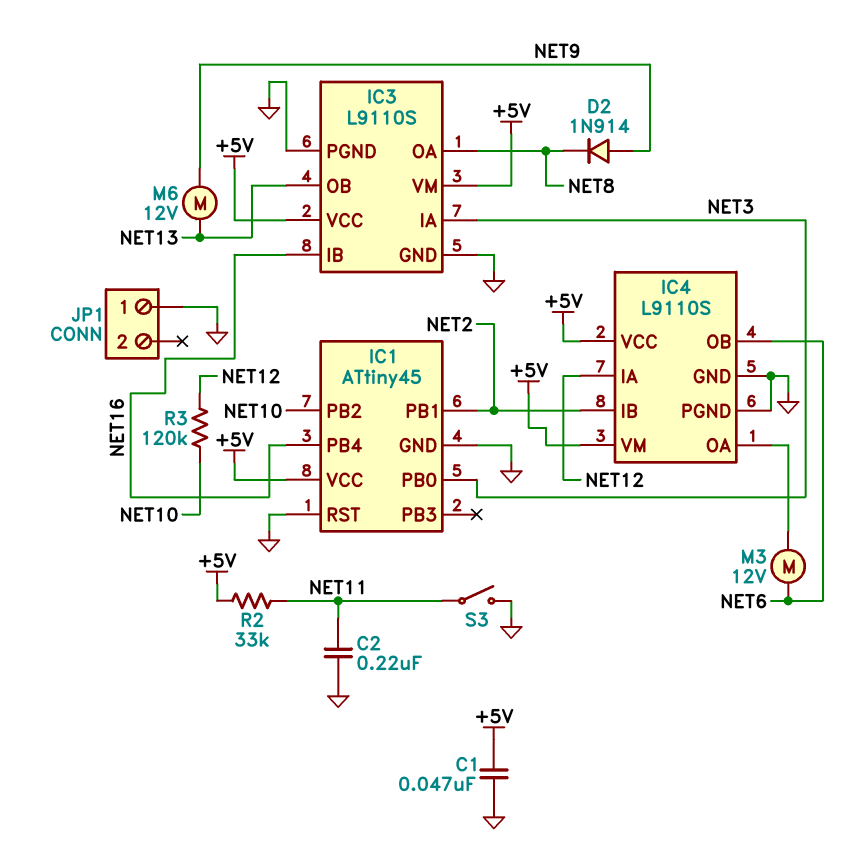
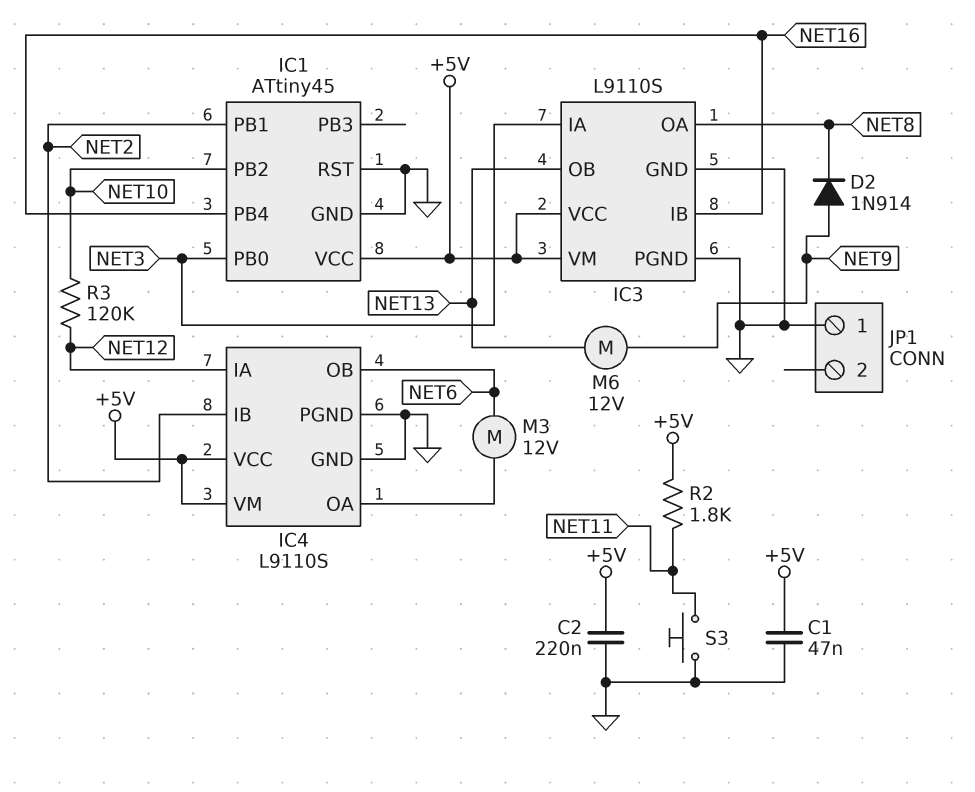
C2: 220nF (GND, NET11) -> 220nF (+5V, GND)
R2: 33k (+5V, NET11) -> 1.8k (+5V, NET11)
S3: switch (GND, NET11) -> button (GND, NET11)

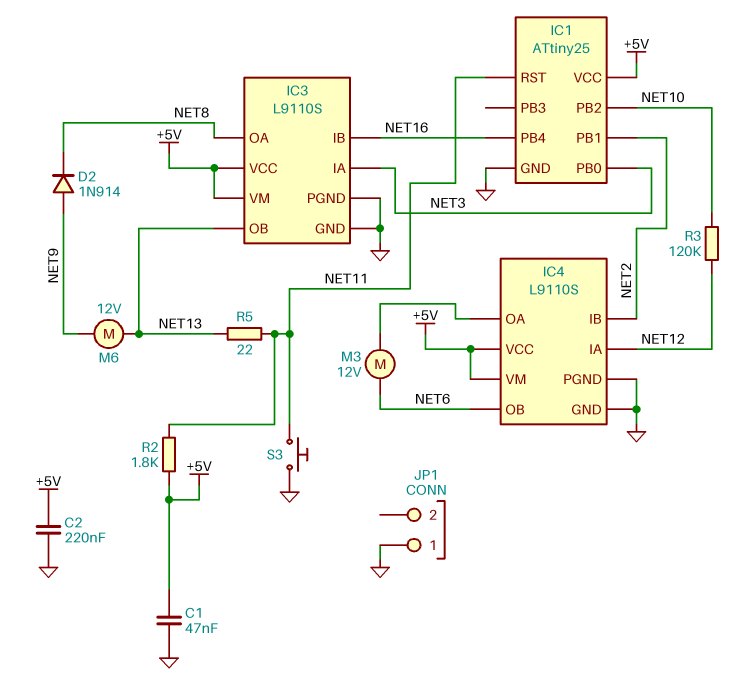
IC1: ATtiny45 -> ATtiny25
IC1 pin RST: GND -> NET11
R5: none -> 22 (NET11, NET13)

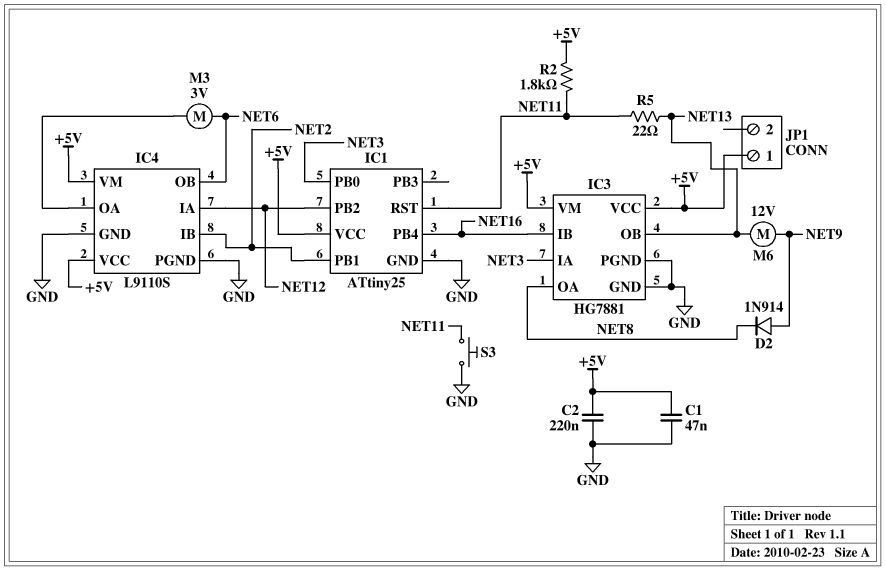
IC1 pin PB2: NET10 -> NET12
IC3: L9110S -> HG7881
JP1 pin 1: GND -> +5V
M3: motor 12V (IC4/OA, NET6) -> motor 3V (IC4/OA, NET6)
R3: 120k (NET10, NET12) -> none

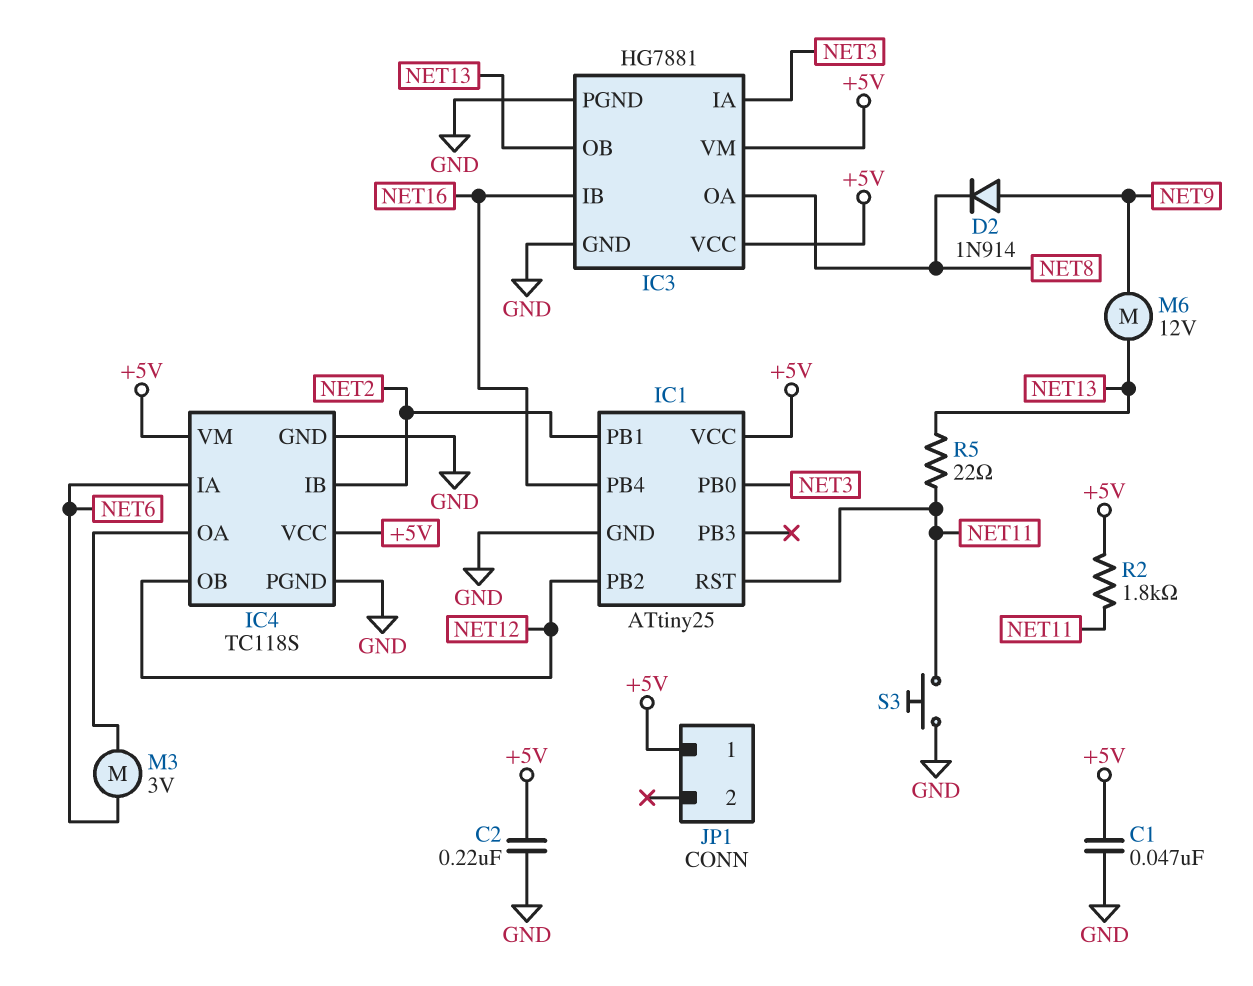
IC4: L9110S -> TC118S
IC4 pin IA: NET12 -> NET6
IC4 pin OB: NET6 -> NET12

